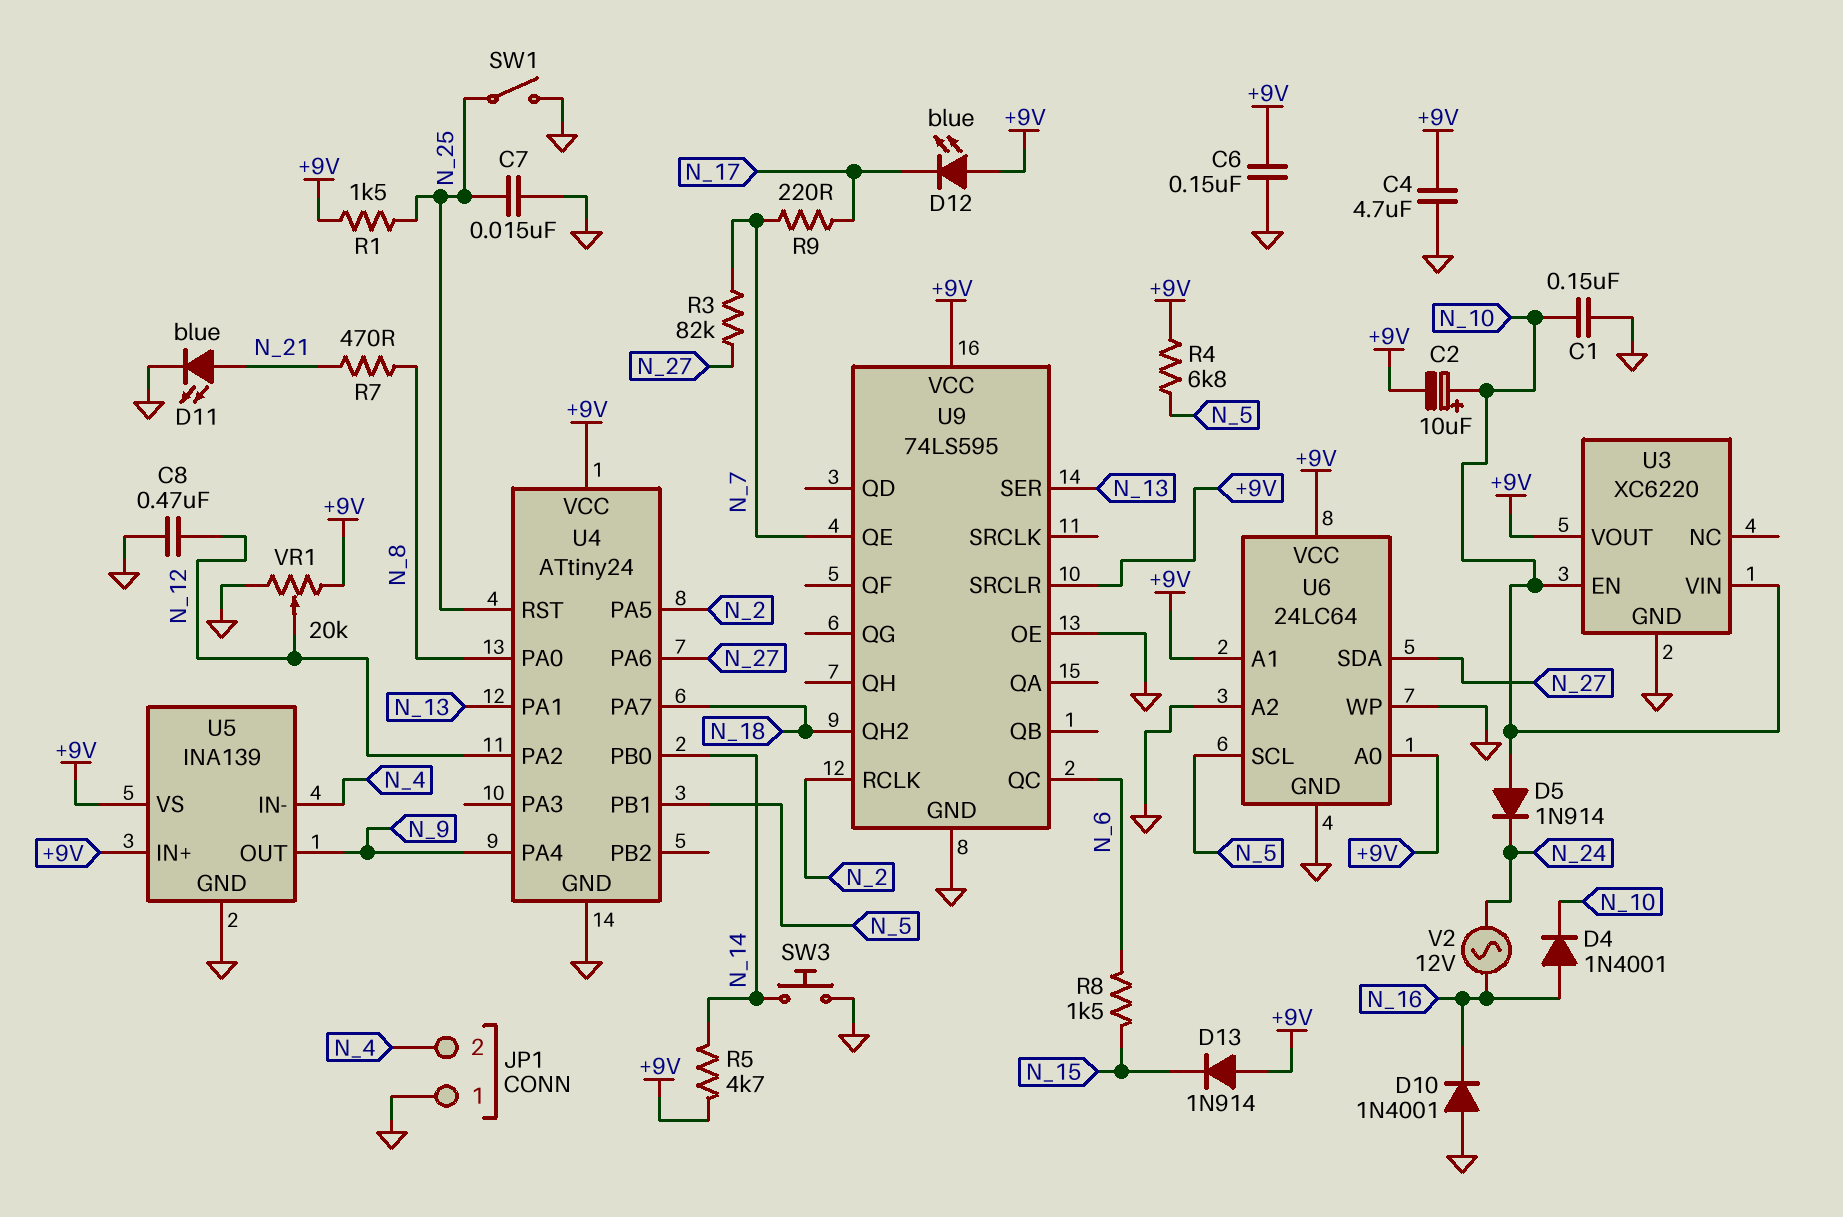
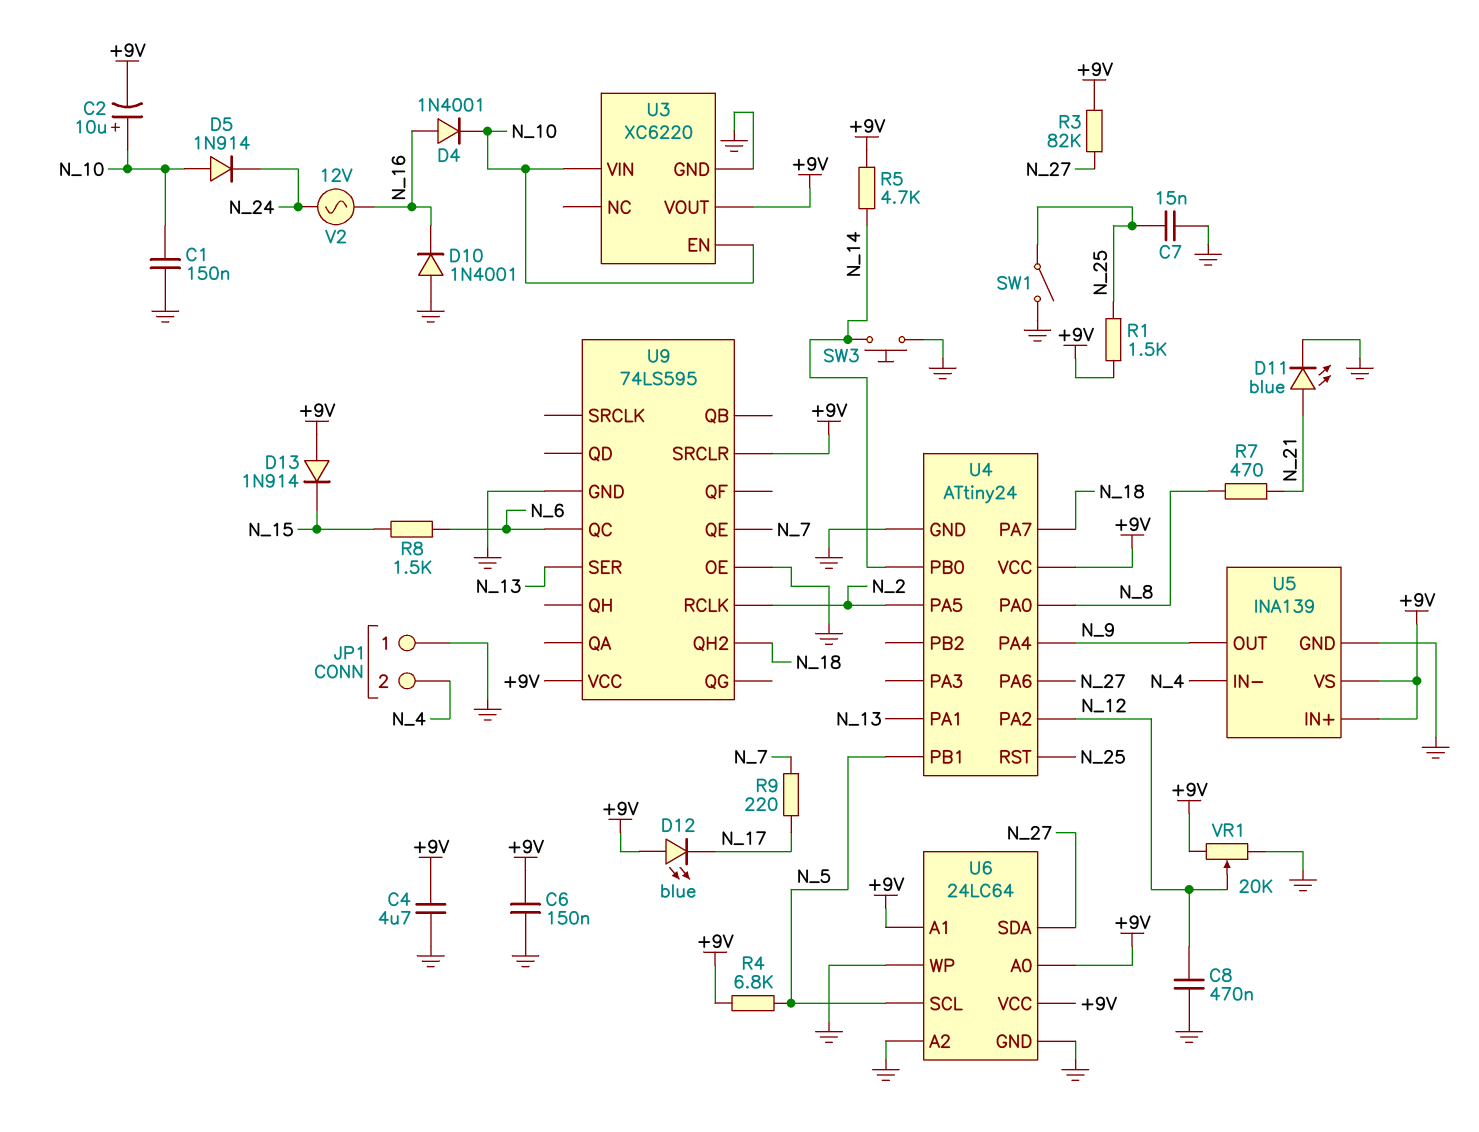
R3: 82k (N_7, N_27) -> 82k (+9V, N_27)

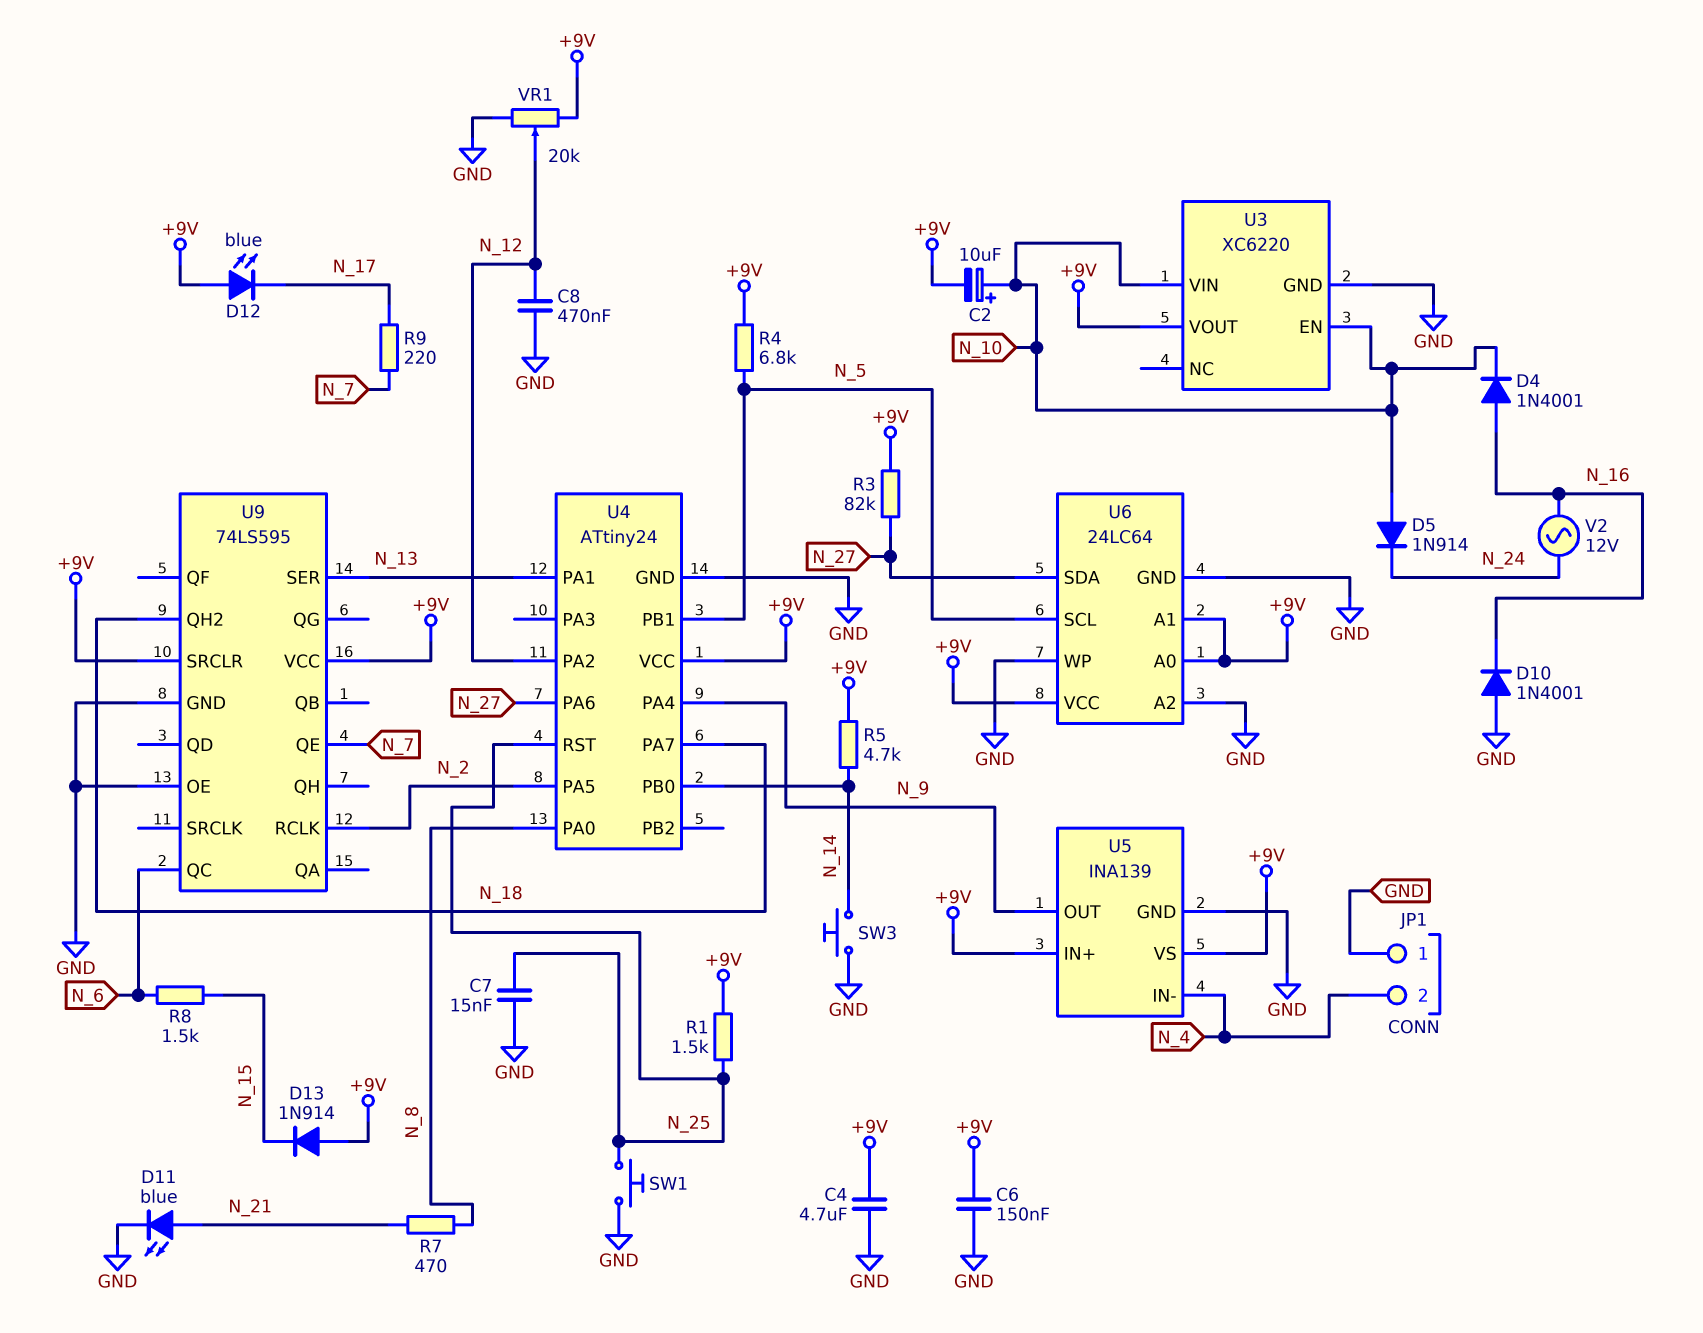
C1: 150nF (GND, N_10) -> none
SW1: switch (GND, N_25) -> button (GND, N_25)

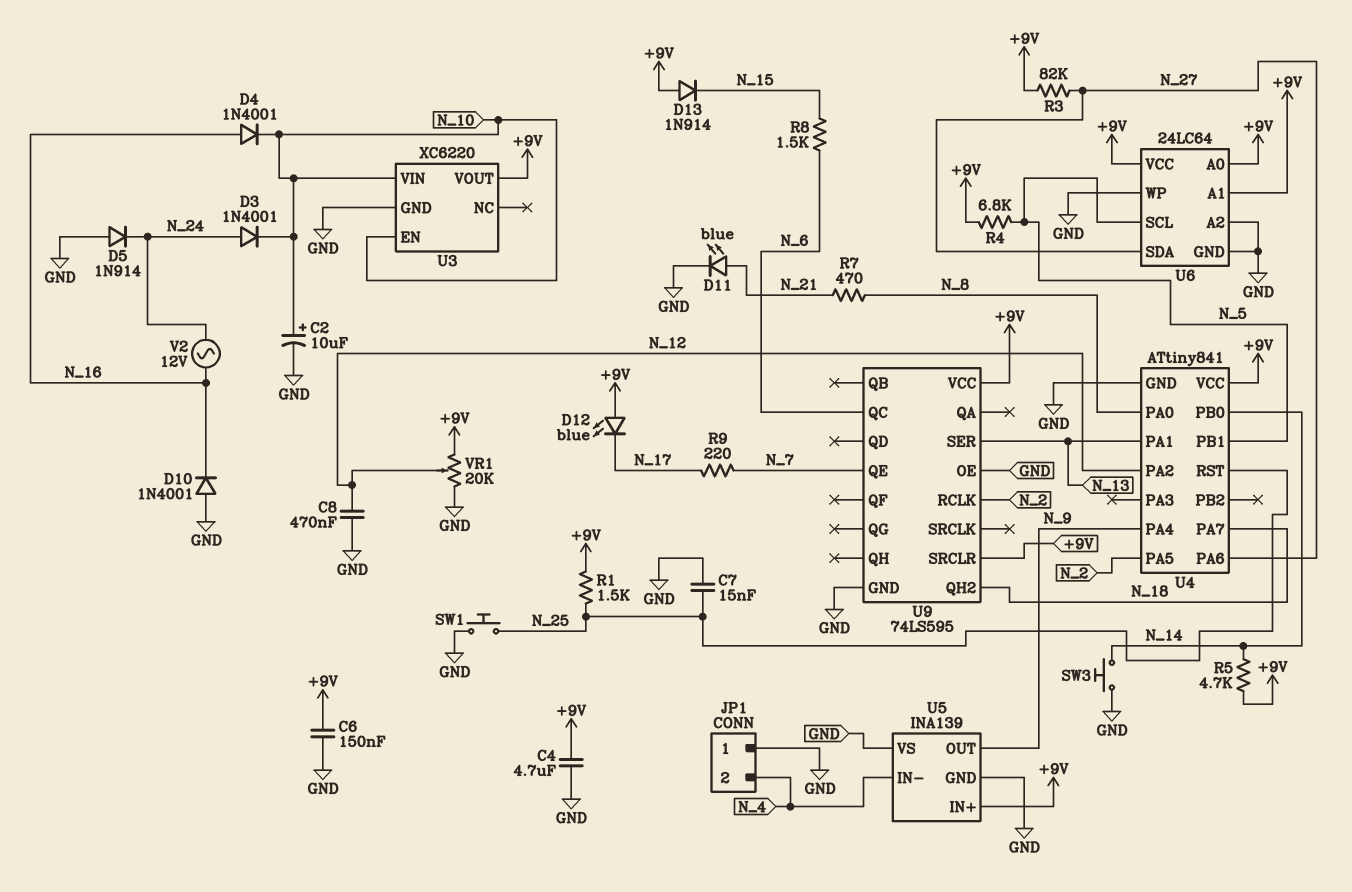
C2: 10uF (plus N_10, minus +9V) -> 10uF (plus N_10, minus GND)
D3: none -> diode 1N4001 (A N_24, K N_10)
D5: diode 1N914 (A N_10, K N_24) -> diode 1N914 (A GND, K N_24)
U4: ATtiny24 -> ATtiny841
U5 pin VS: +9V -> GND

